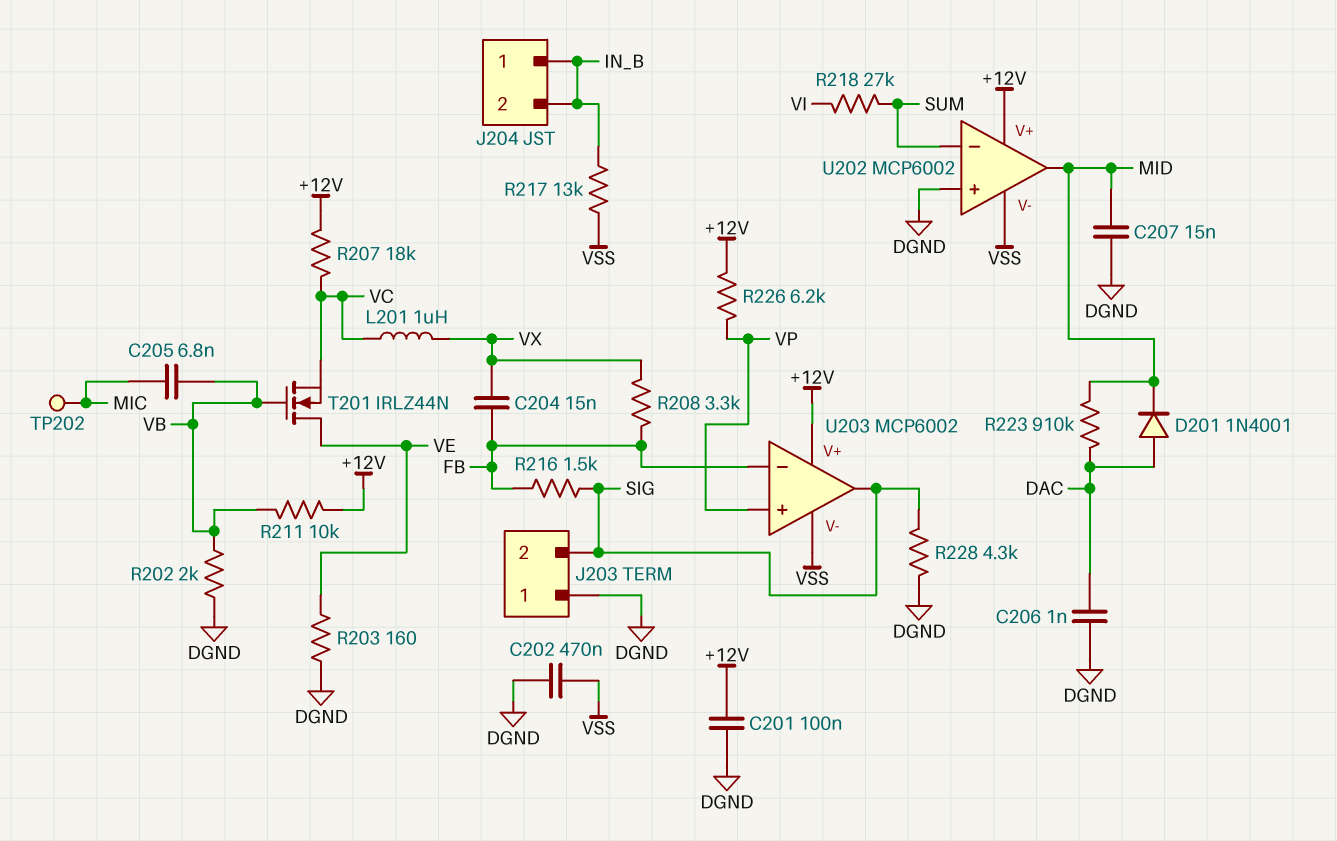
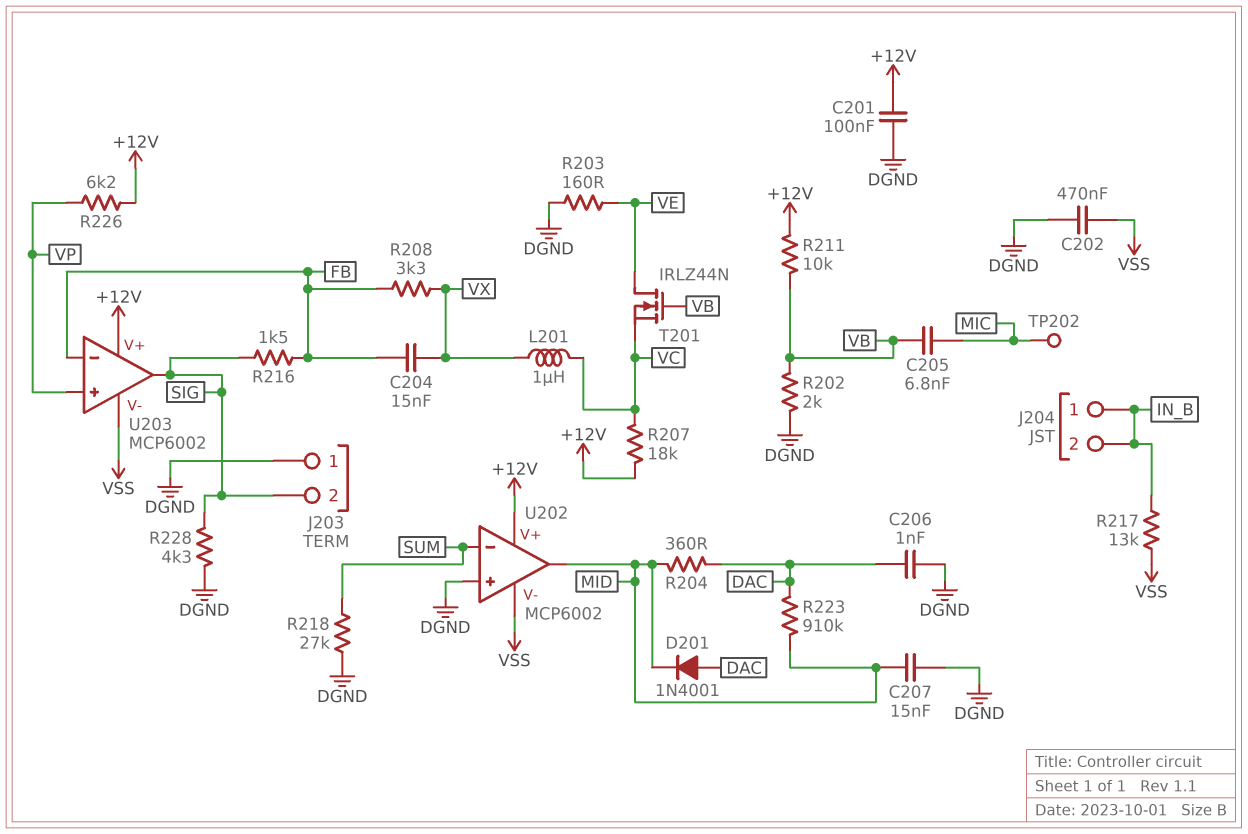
R204: none -> 360 (DAC, MID)
R218: 27k (SUM, VI) -> 27k (DGND, SUM)

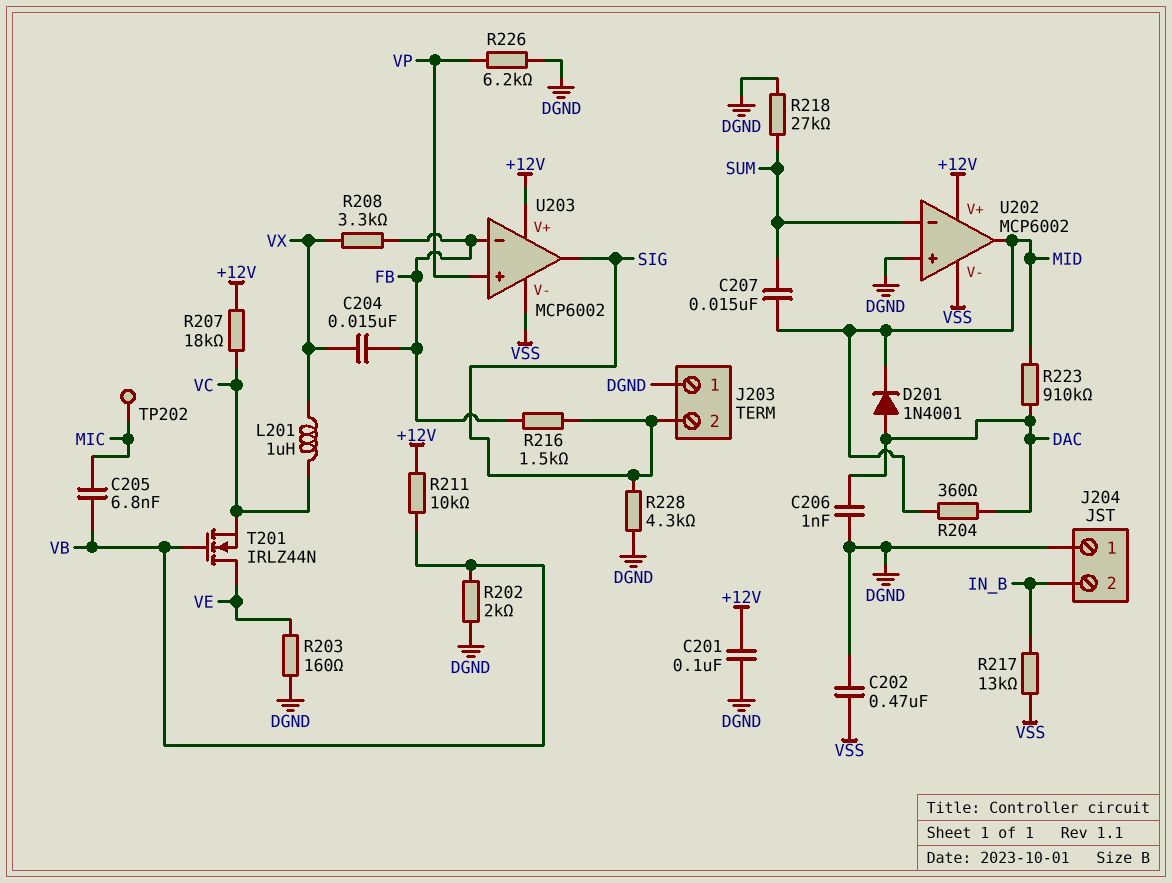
C207: 15nF (DGND, MID) -> 15nF (MID, SUM)
J204 pin 1: IN_B -> DGND
R226: 6.2k (+12V, VP) -> 6.2k (DGND, VP)

